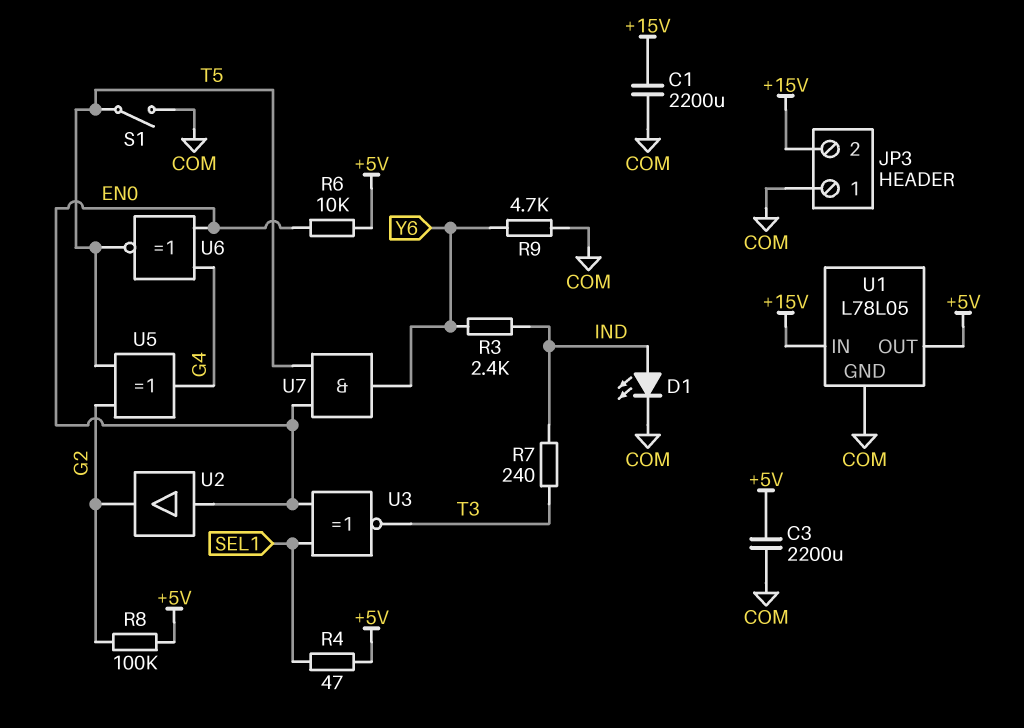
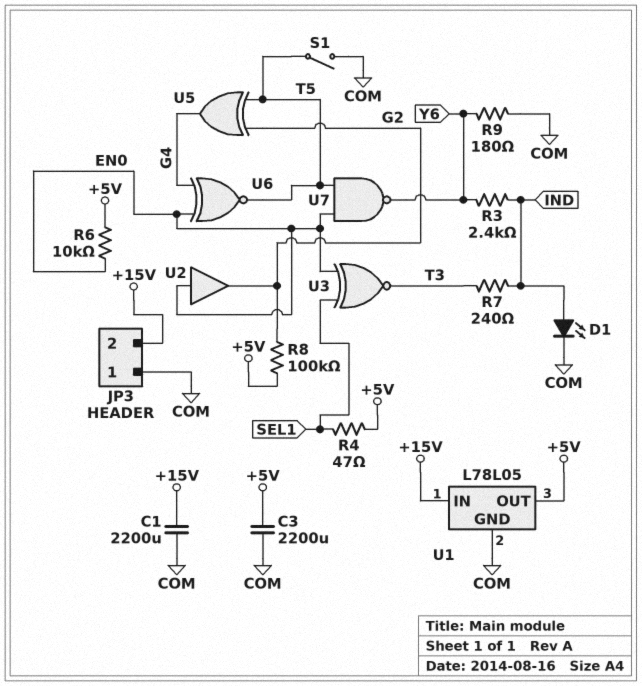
R9: 4.7k (COM, Y6) -> 180 (COM, Y6)
U7: AND (in EN0, in T5, out Y6) -> NAND (in EN0, in T5, out Y6)

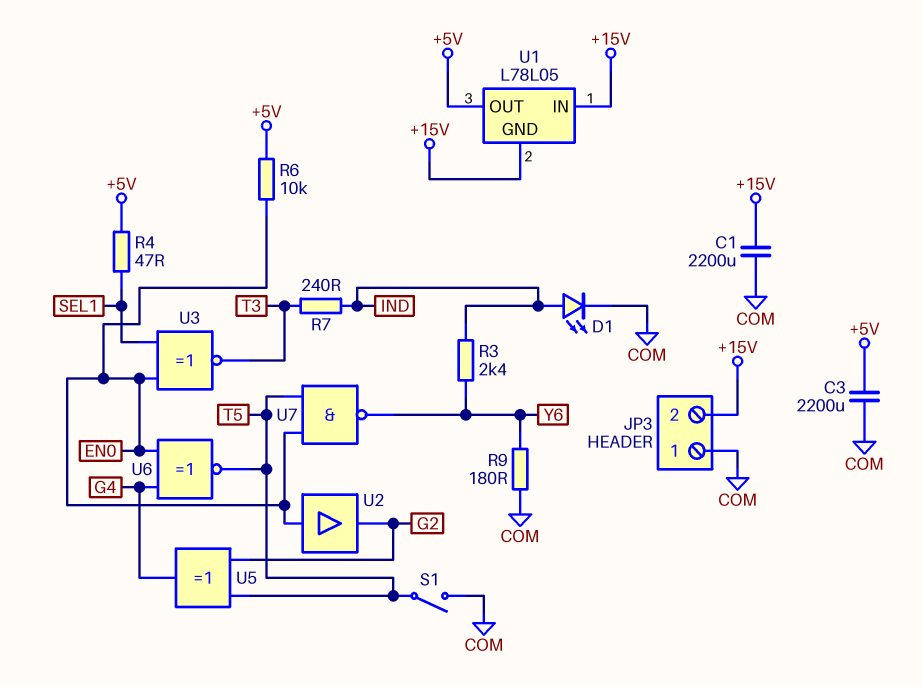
R8: 100k (+5V, G2) -> none
U1 pin GND: COM -> +15V

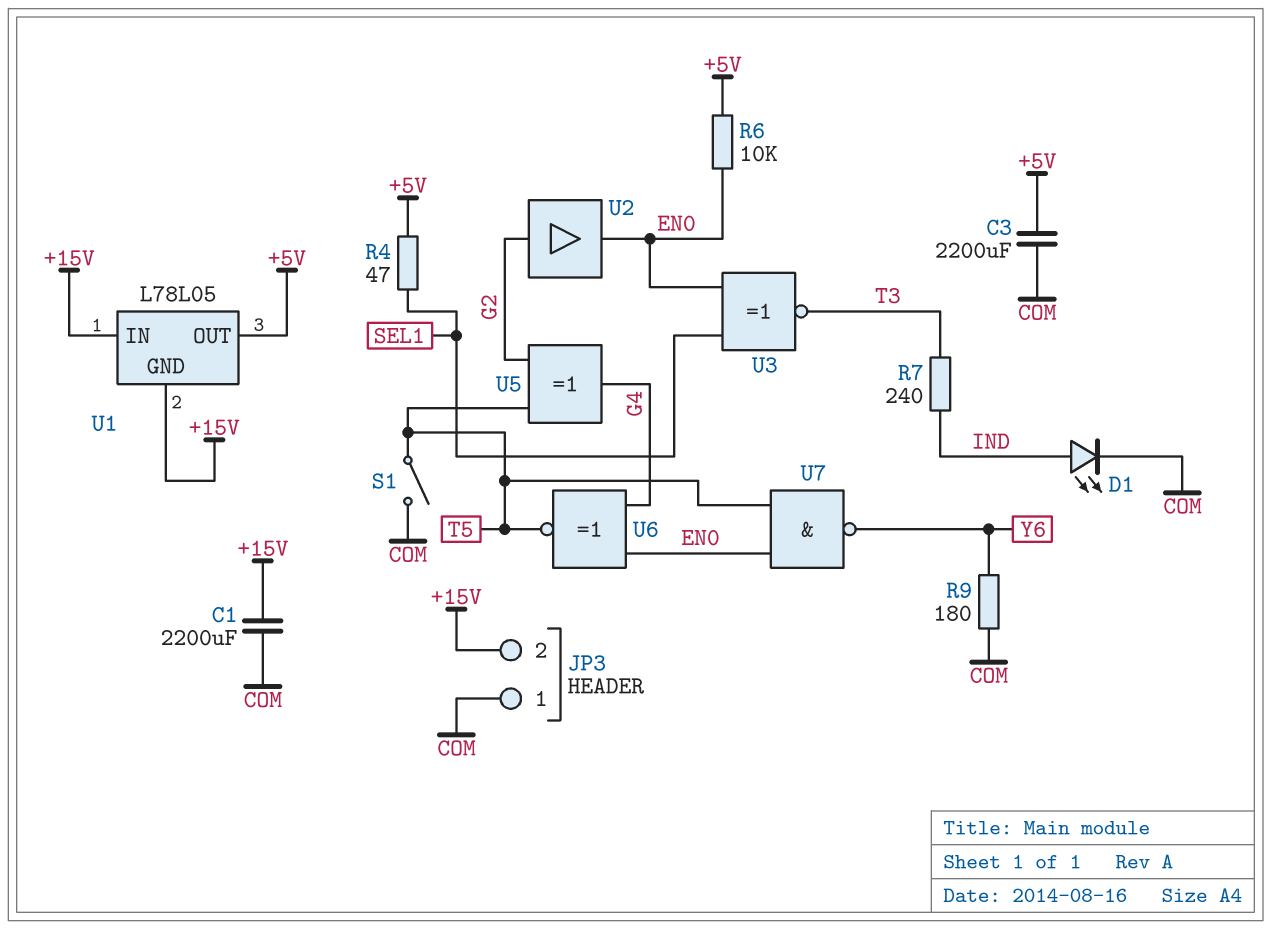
R3: 2.4k (IND, Y6) -> none
U2: buffer (in EN0, out G2) -> buffer (in G2, out EN0)

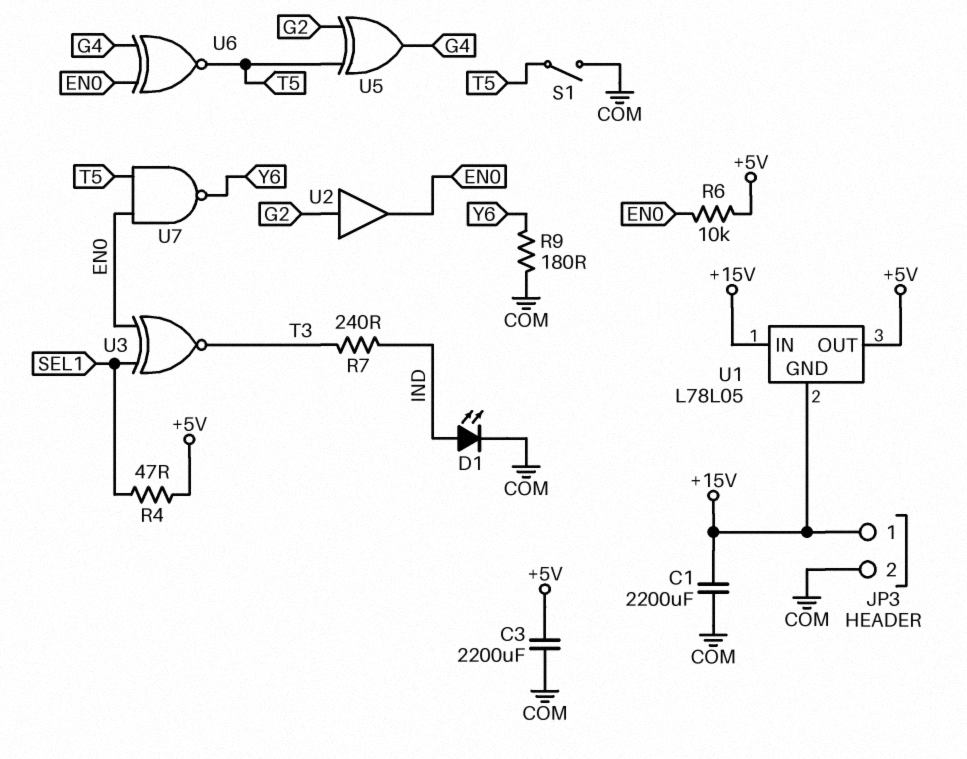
JP3 pin 1: COM -> +15V
JP3 pin 2: +15V -> COM

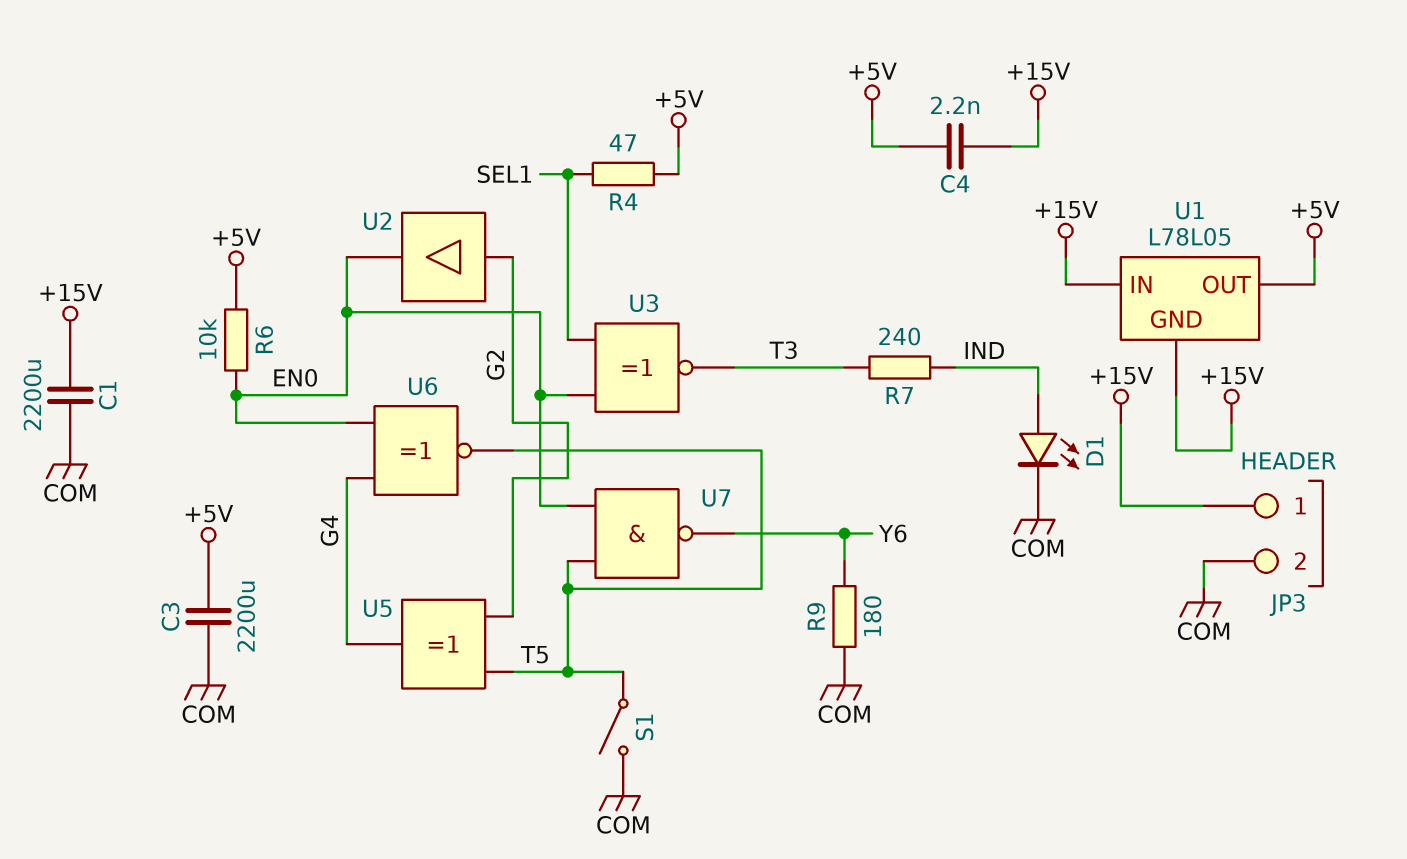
C4: none -> 2.2nF (+5V, +15V)

